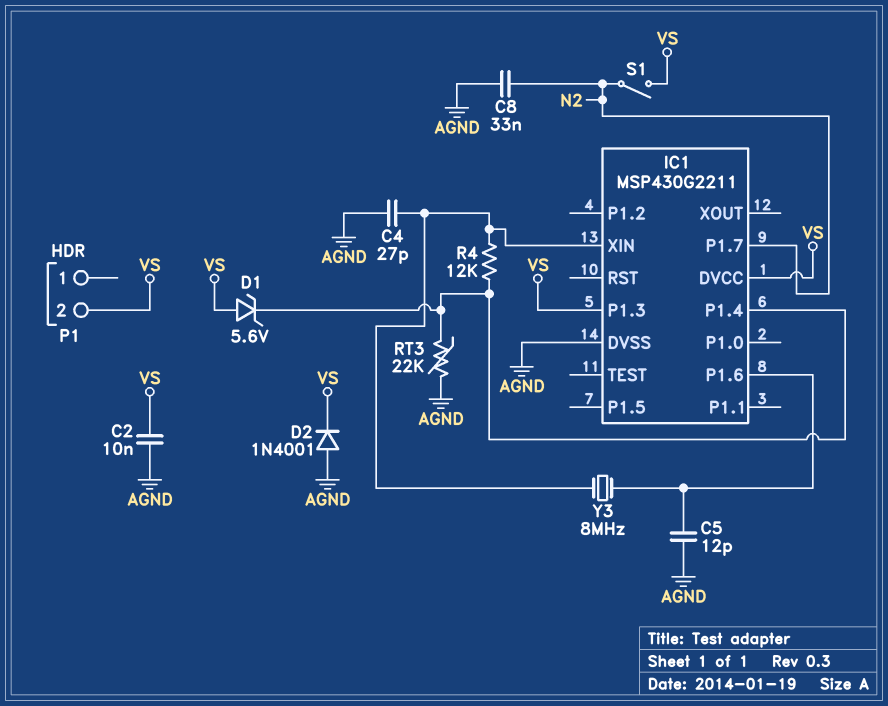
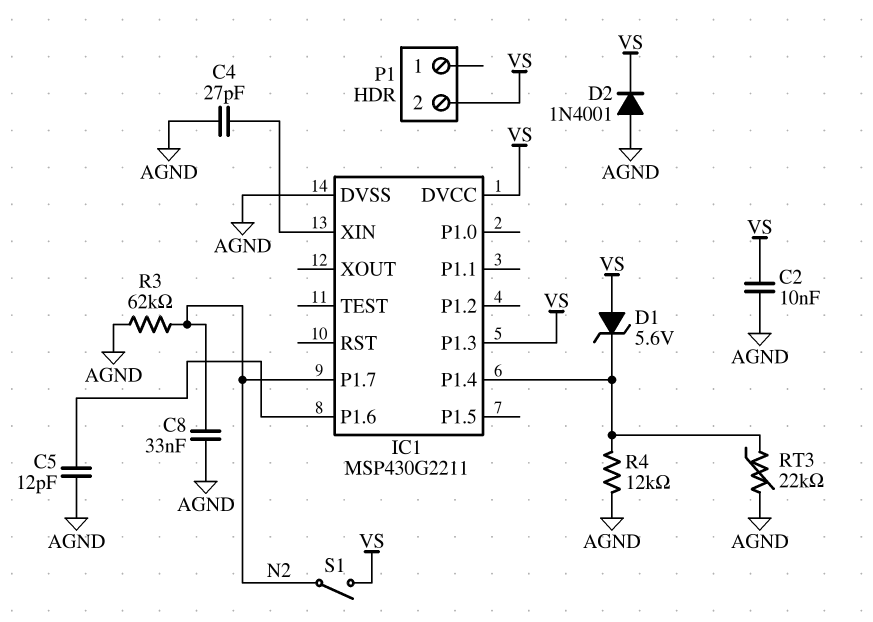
R3: none -> 62k (AGND, N2)
R4: 12k (IC1/P1.4, IC1/XIN) -> 12k (AGND, IC1/P1.4)
Y3: 8MHz (IC1/P1.6, IC1/XIN) -> none

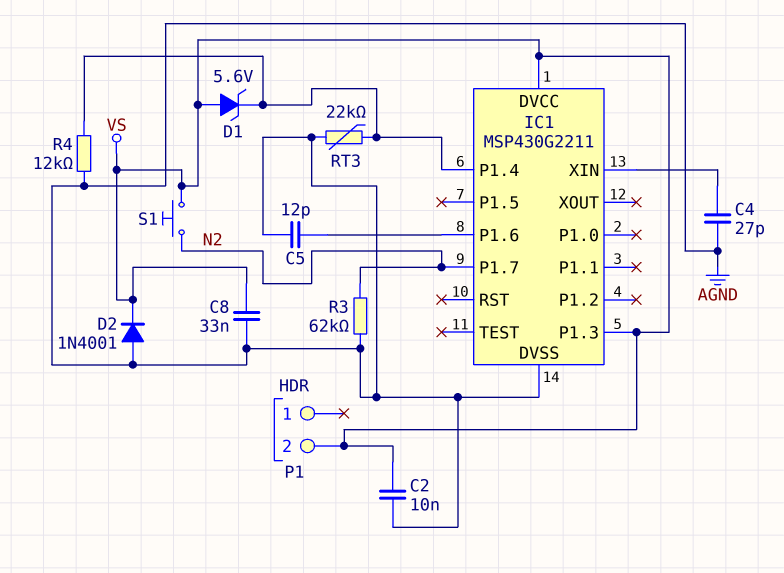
C8: 33nF (AGND, N2) -> 33nF (AGND, VS)
S1: switch (N2, VS) -> button (N2, VS)

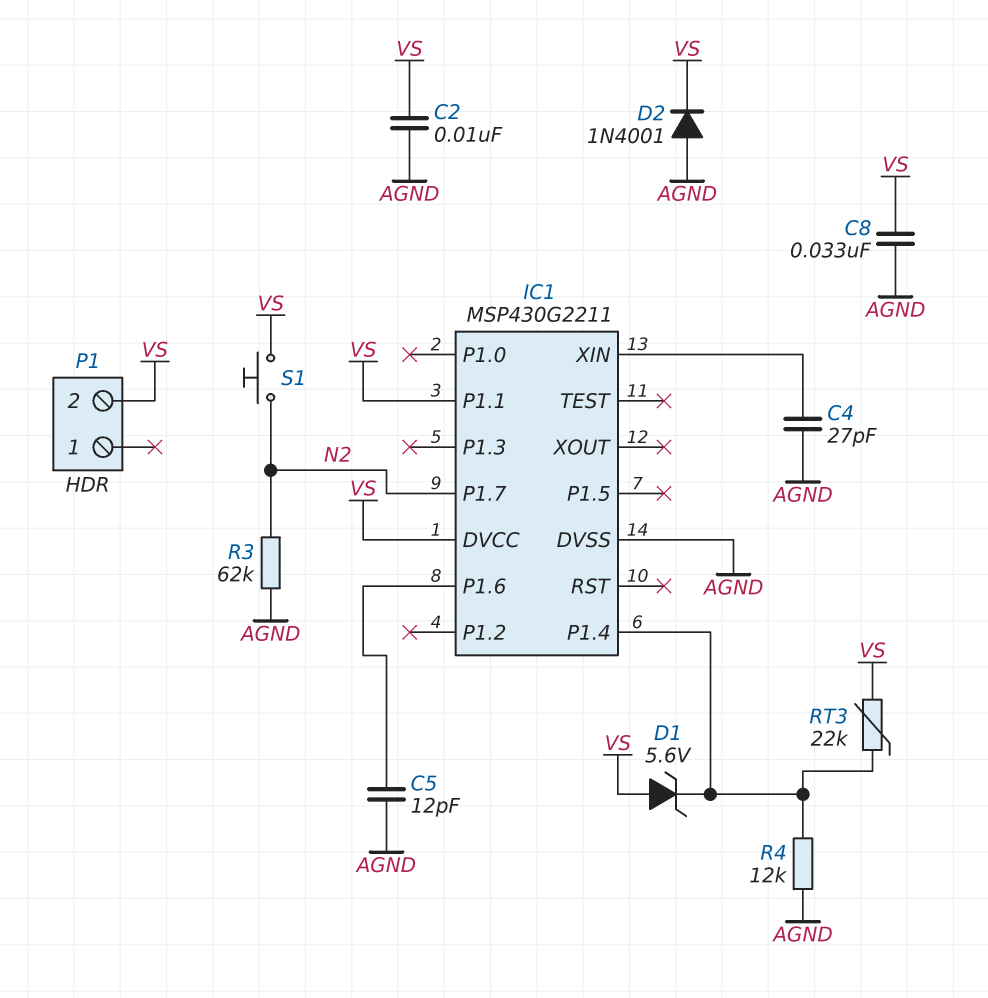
IC1 pin P1.1: none -> VS
IC1 pin P1.3: VS -> none
RT3: 22k (AGND, IC1/P1.4) -> 22k (IC1/P1.4, VS)

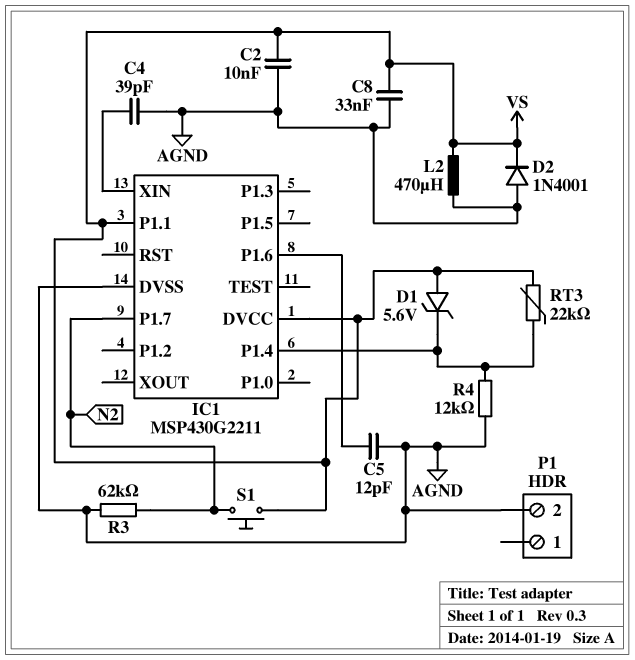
C4: 27pF (AGND, IC1/XIN) -> 39pF (AGND, IC1/XIN)
L2: none -> 470uH (AGND, VS)
P1 pin 2: VS -> AGND

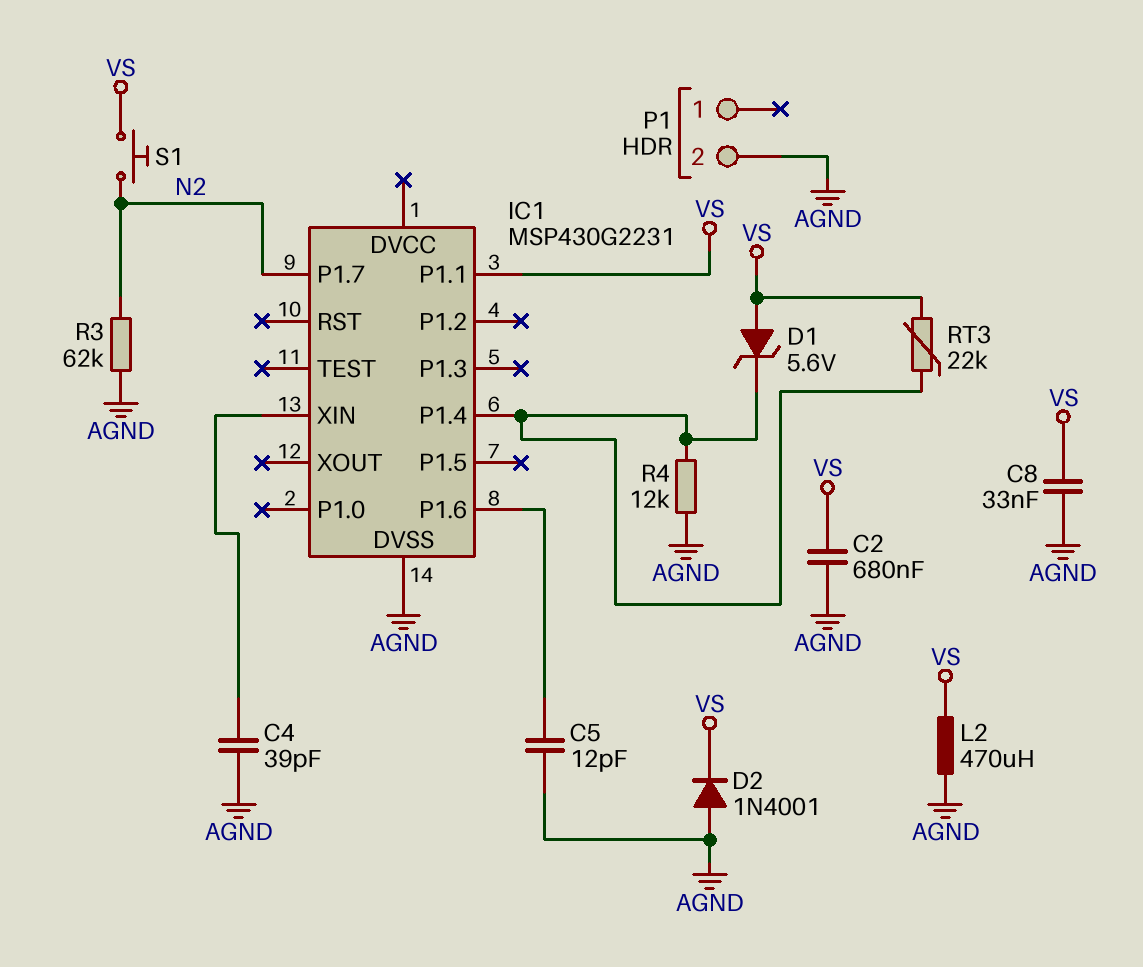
C2: 10nF (AGND, VS) -> 680nF (AGND, VS)
IC1: MSP430G2211 -> MSP430G2231
IC1 pin DVCC: VS -> none

